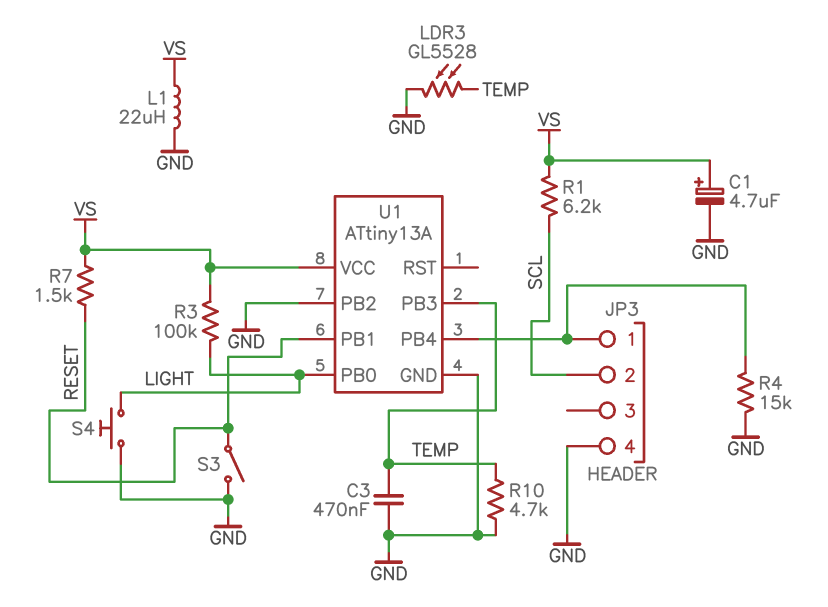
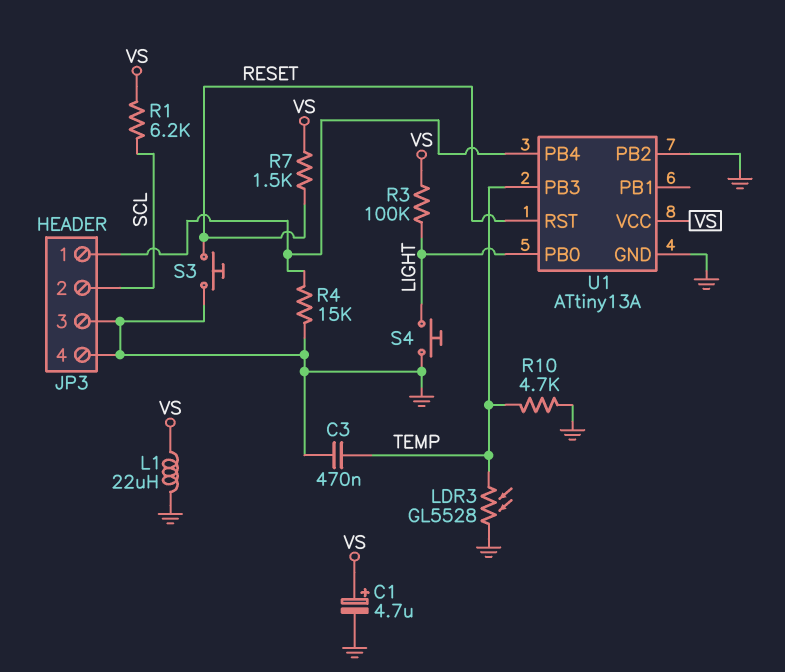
JP3 pin 3: none -> GND
S3: switch (GND, RESET) -> button (GND, RESET)
U1 pin PB1: RESET -> none
U1 pin RST: none -> RESET

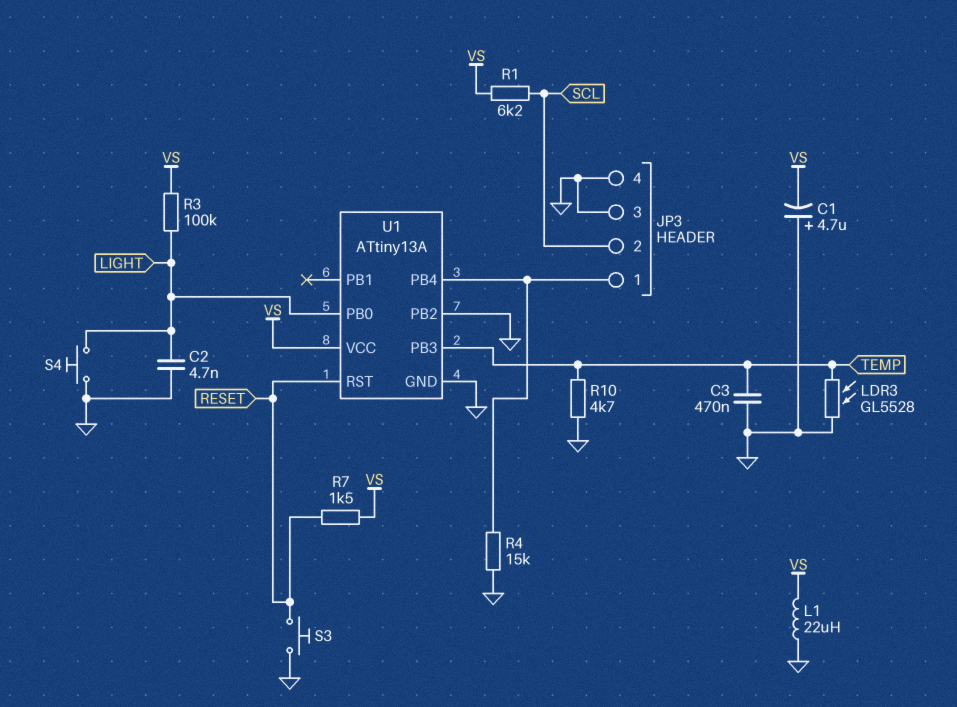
C1: 4.7uF (plus VS, minus GND) -> 4.7uF (plus GND, minus VS)
C2: none -> 4.7nF (GND, LIGHT)

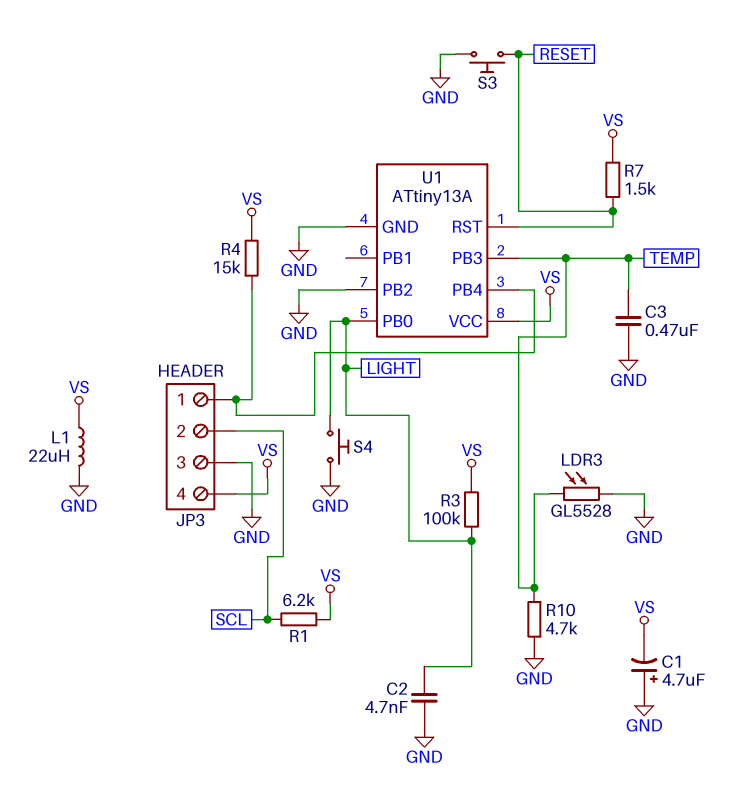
JP3 pin 4: GND -> VS
R4: 15k (GND, JP3/1) -> 15k (JP3/1, VS)

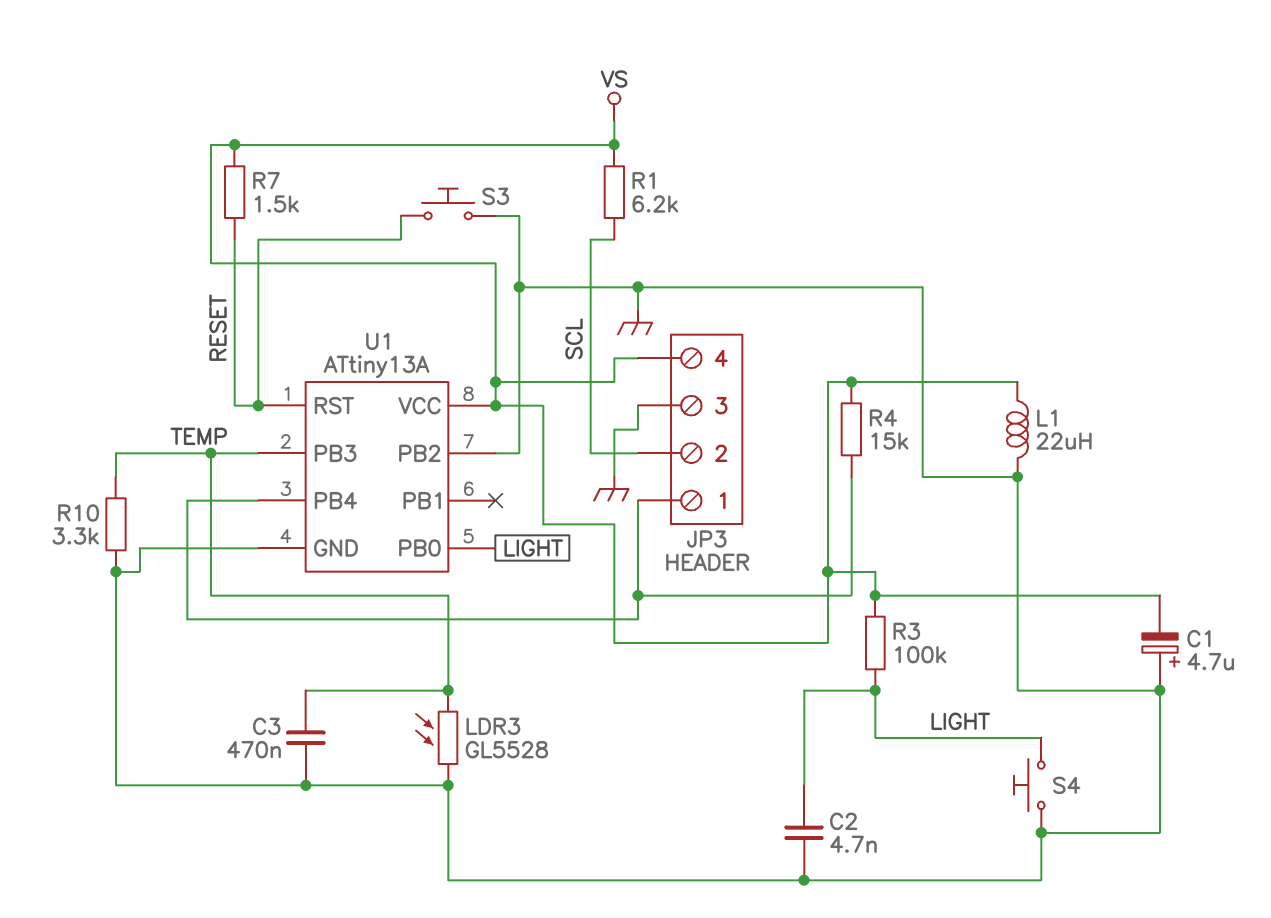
R10: 4.7k (GND, TEMP) -> 3.3k (GND, TEMP)

